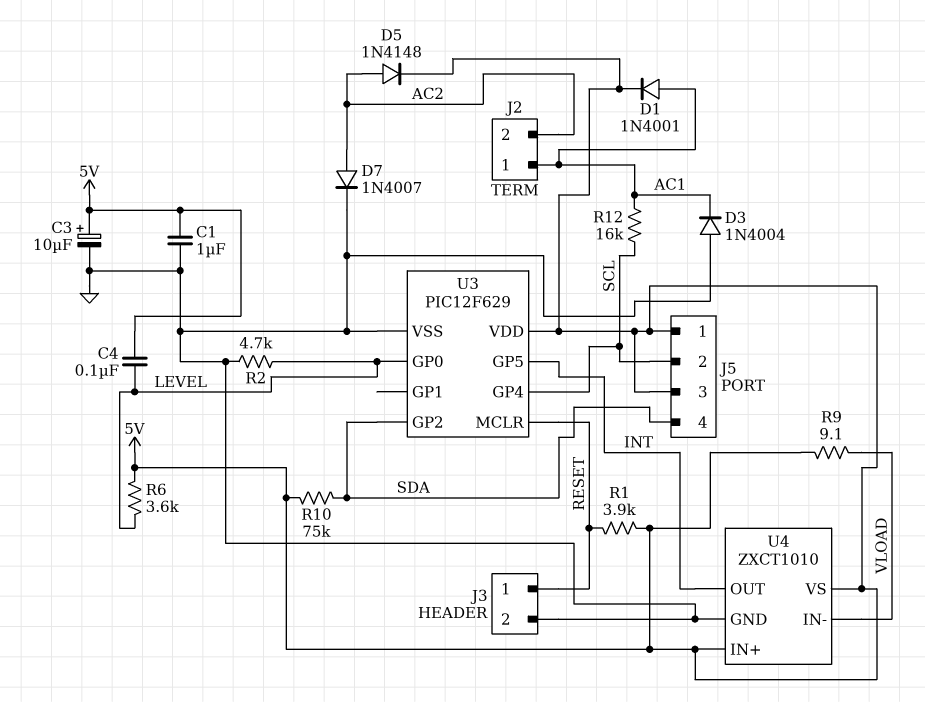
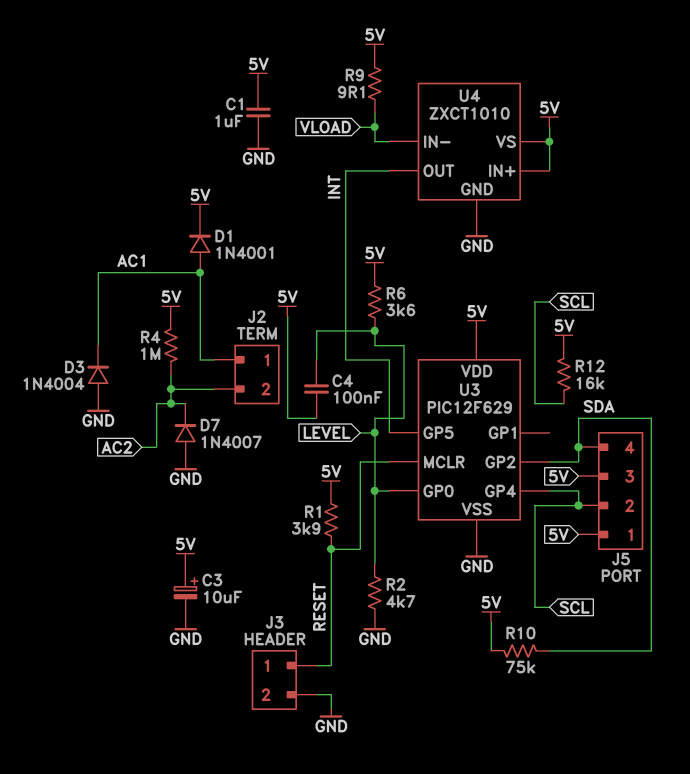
D5: diode 1N4148 (A AC2, K 5V) -> none
D7: diode 1N4007 (A AC2, K GND) -> diode 1N4007 (A GND, K AC2)
R4: none -> 1M (5V, AC2)
R12: 16k (AC1, SCL) -> 16k (5V, SCL)

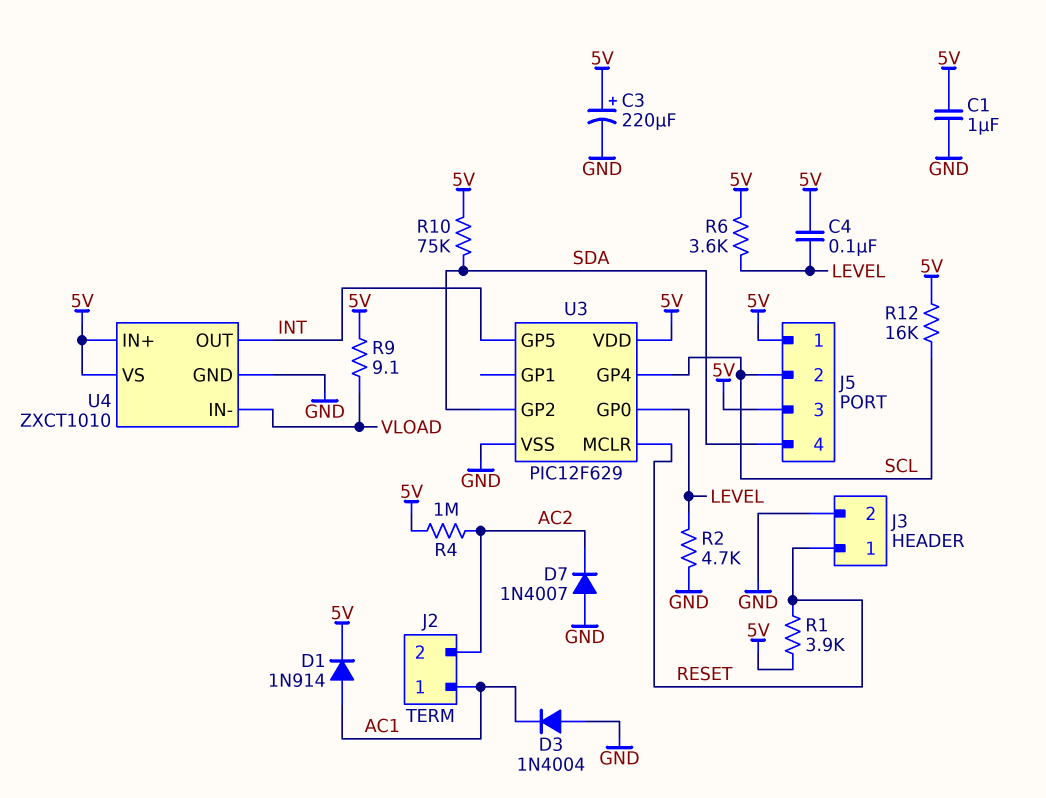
C3: 10uF (plus 5V, minus GND) -> 220uF (plus 5V, minus GND)
D1: diode 1N4001 (A AC1, K 5V) -> diode 1N914 (A AC1, K 5V)

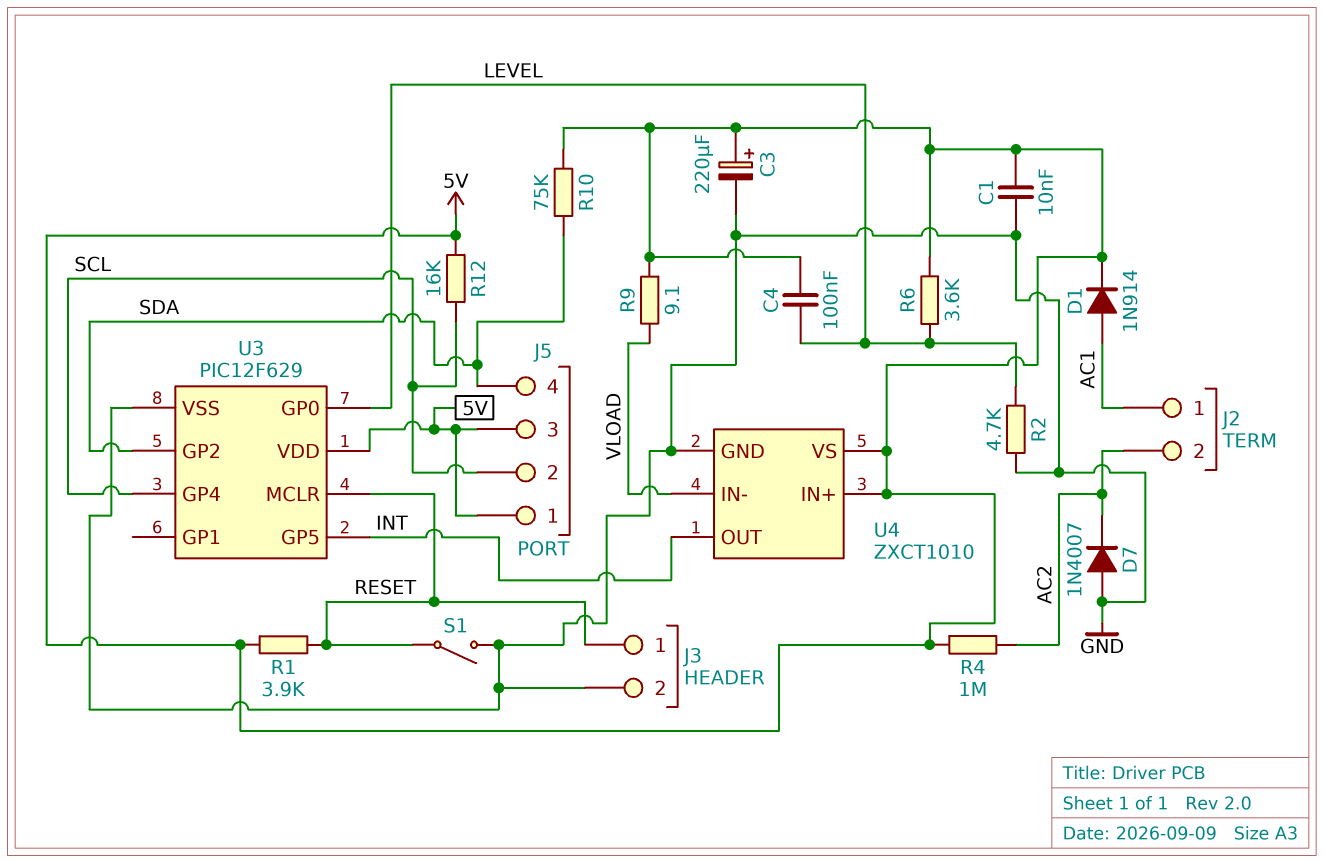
C1: 1uF (5V, GND) -> 10nF (5V, GND)
D3: diode 1N4004 (A GND, K AC1) -> none
S1: none -> switch (GND, RESET)

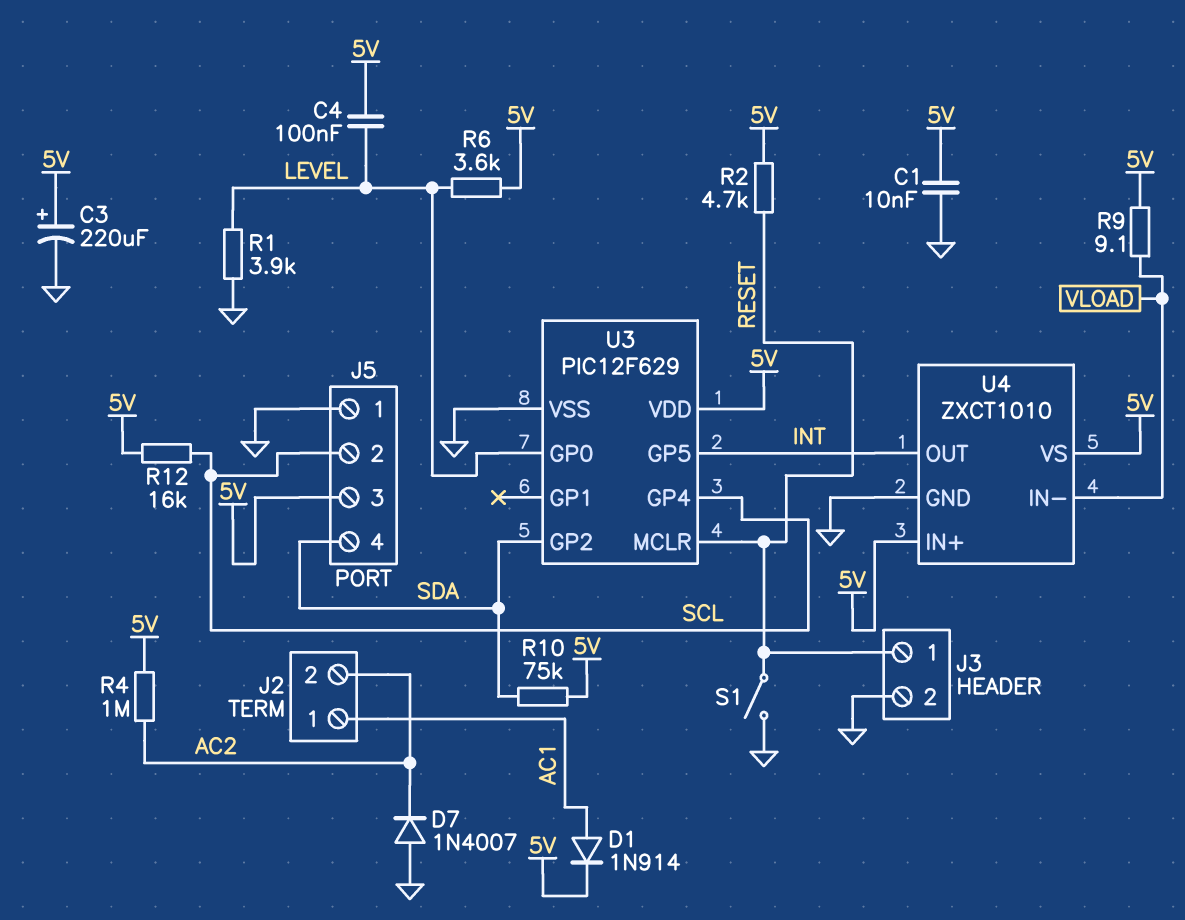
J5 pin 1: 5V -> GND
R1: 3.9k (5V, RESET) -> 3.9k (GND, LEVEL)
R2: 4.7k (GND, LEVEL) -> 4.7k (5V, RESET)

